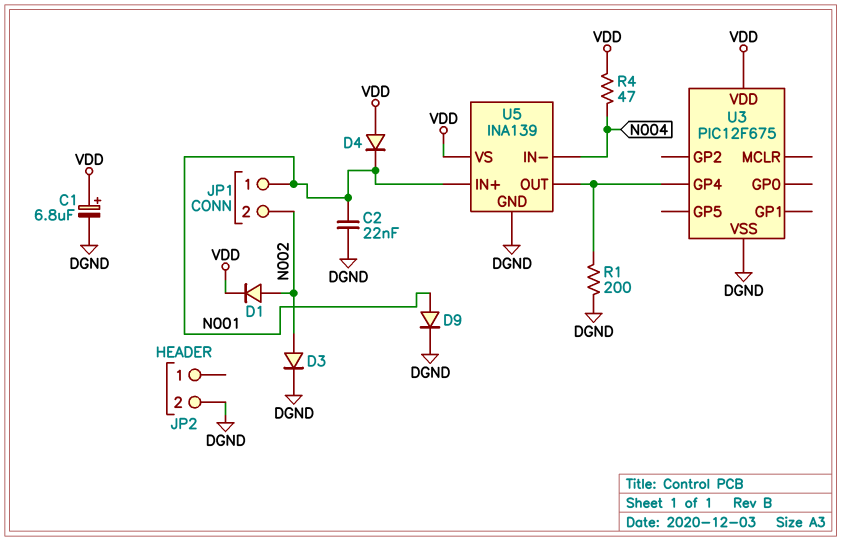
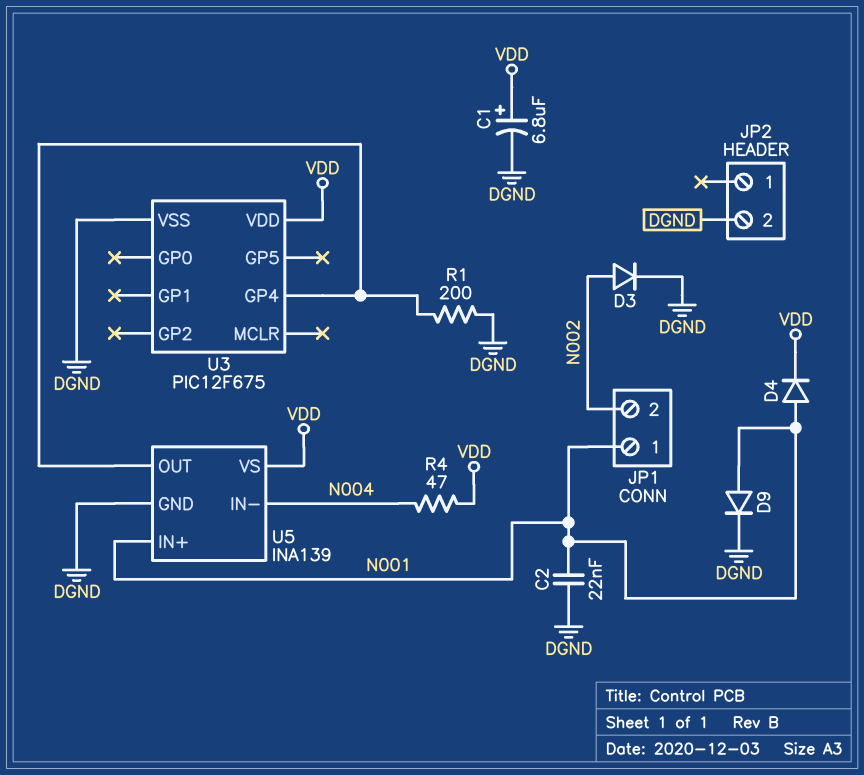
D1: diode (A N002, K VDD) -> none
D4: diode (A VDD, K N001) -> diode (A N001, K VDD)

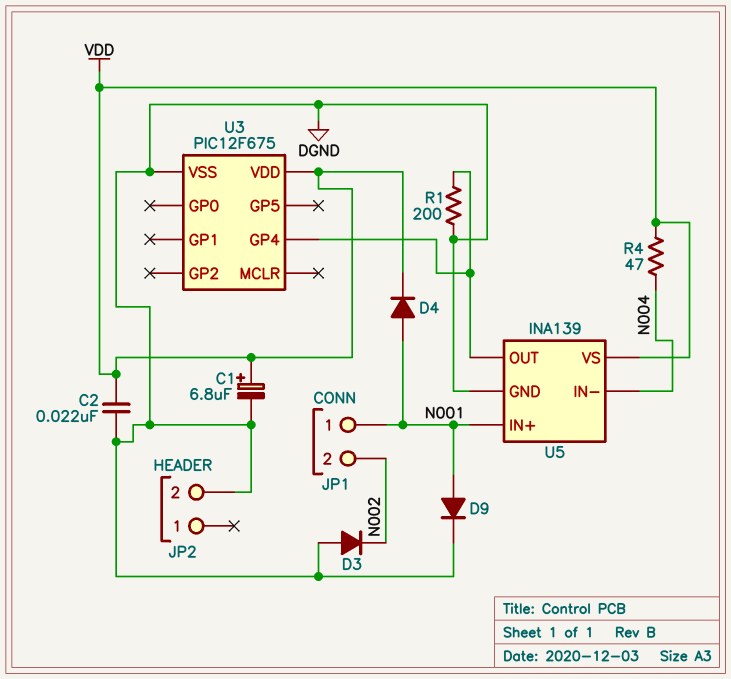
C2: 22nF (DGND, N001) -> 22nF (DGND, VDD)
D3: diode (A N002, K DGND) -> diode (A DGND, K N002)

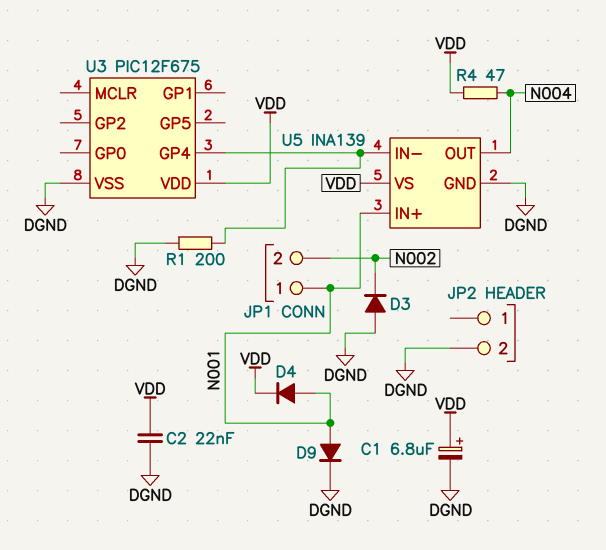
U5 pin IN-: N004 -> U3/GP4
U5 pin OUT: U3/GP4 -> N004

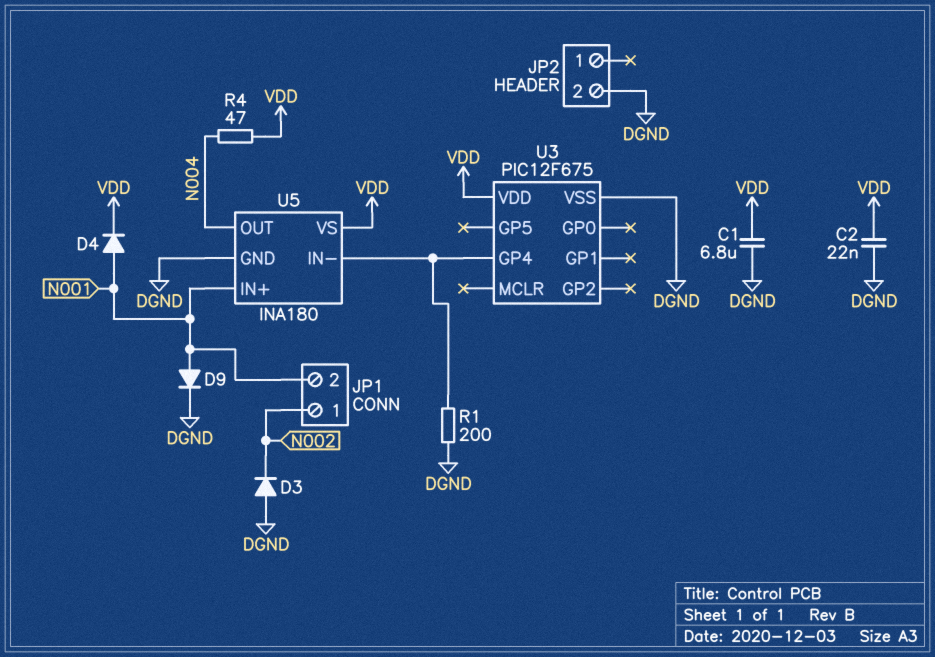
C1: 6.8uF (plus VDD, minus DGND) -> 6.8uF (DGND, VDD)
JP1 pin 1: N001 -> N002
JP1 pin 2: N002 -> N001
U5: INA139 -> INA180

